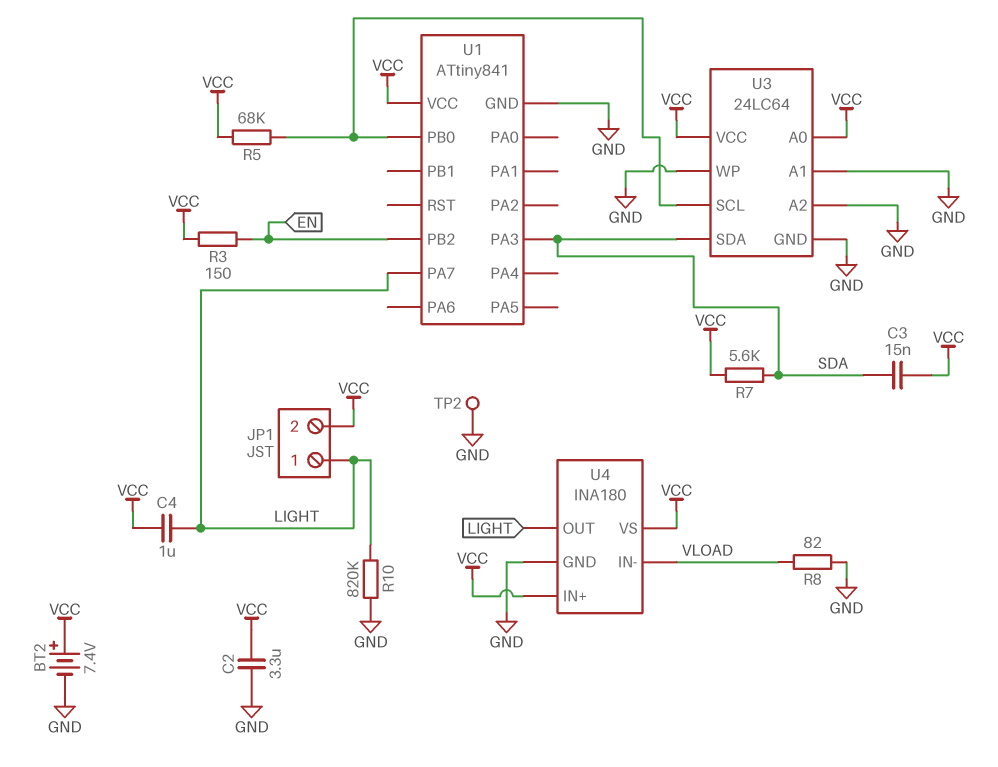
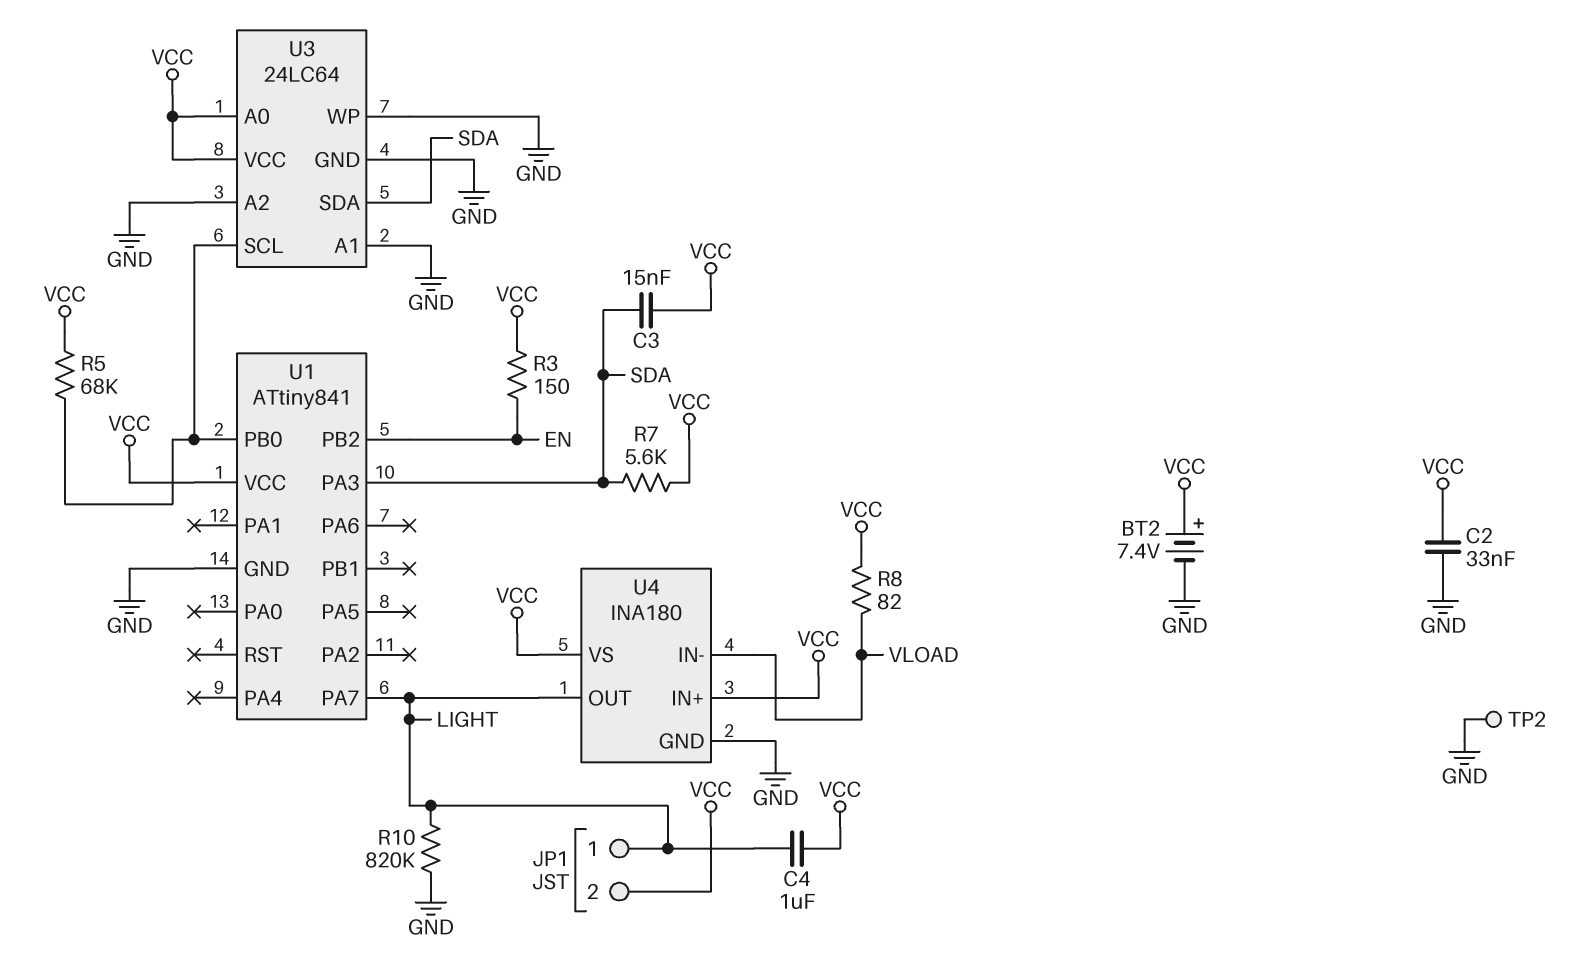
C2: 3.3uF (GND, VCC) -> 33nF (GND, VCC)
R8: 82 (GND, VLOAD) -> 82 (VCC, VLOAD)

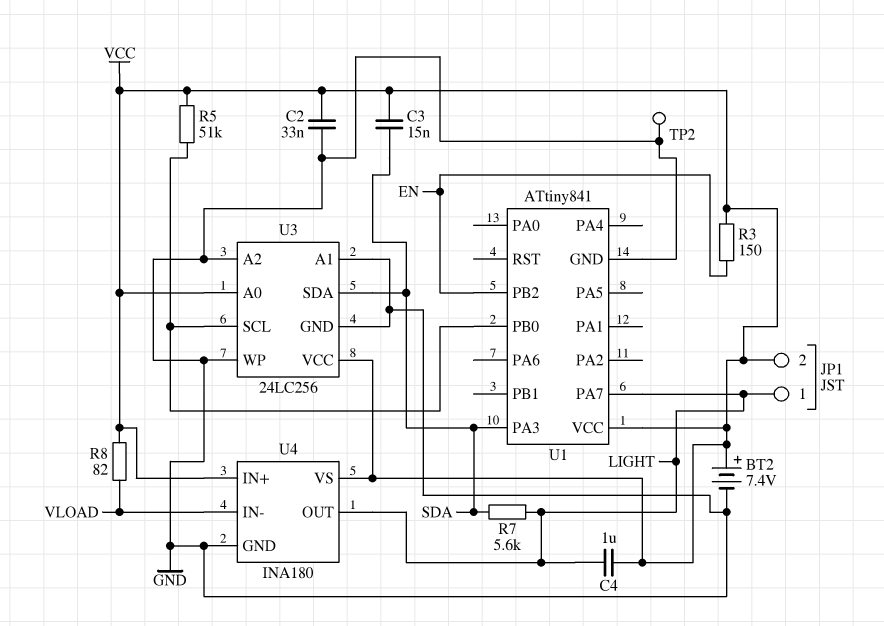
R5: 68k (U1/PB0, VCC) -> 51k (U1/PB0, VCC)
R7: 5.6k (SDA, VCC) -> 5.6k (LIGHT, SDA)
R10: 820k (GND, LIGHT) -> none
U3: 24LC64 -> 24LC256

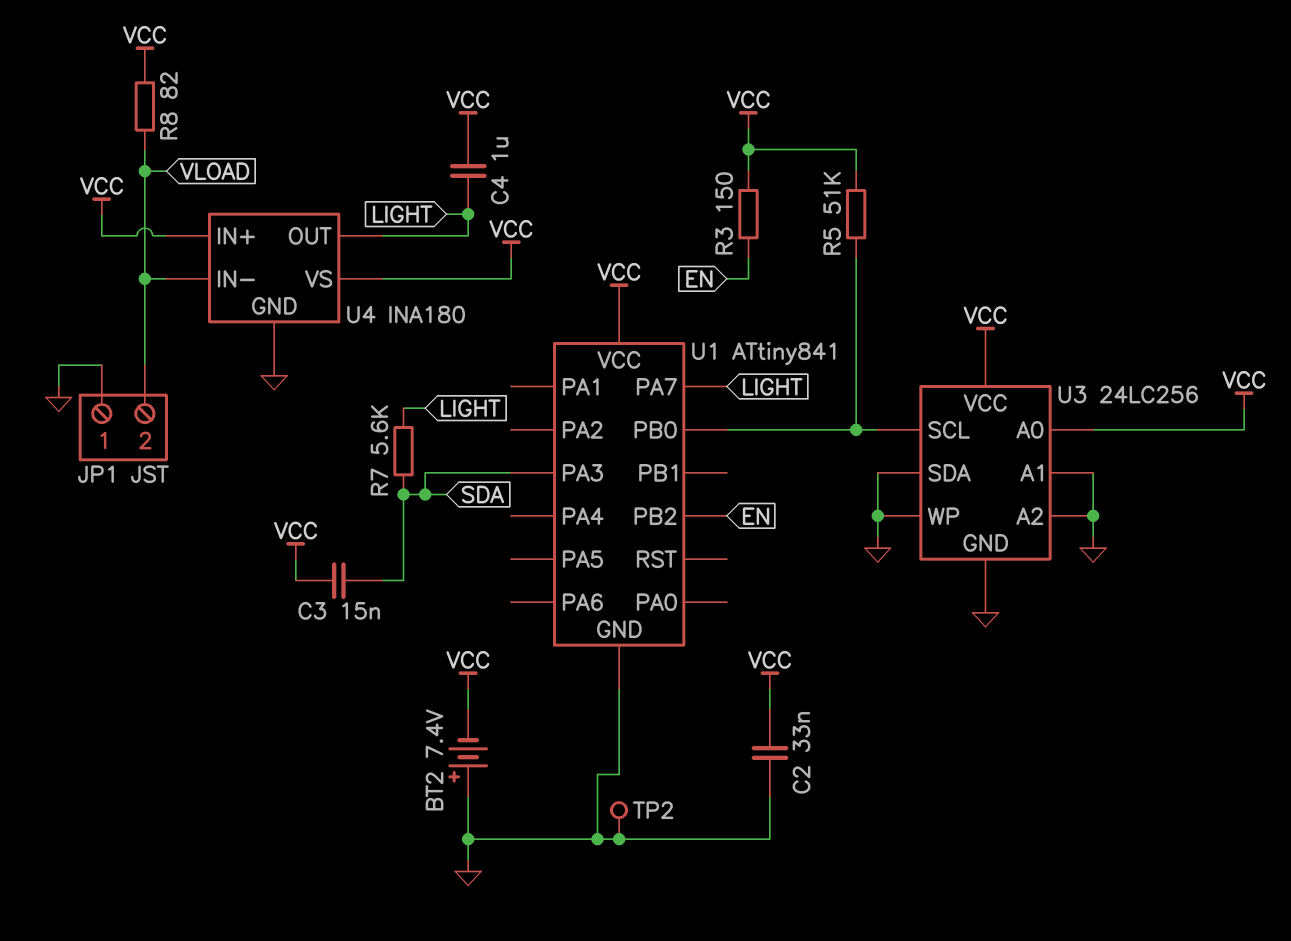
BT2: 7.4V (plus VCC, minus GND) -> 7.4V (plus GND, minus VCC)
JP1 pin 1: LIGHT -> GND
JP1 pin 2: VCC -> VLOAD
U3 pin SDA: SDA -> GND

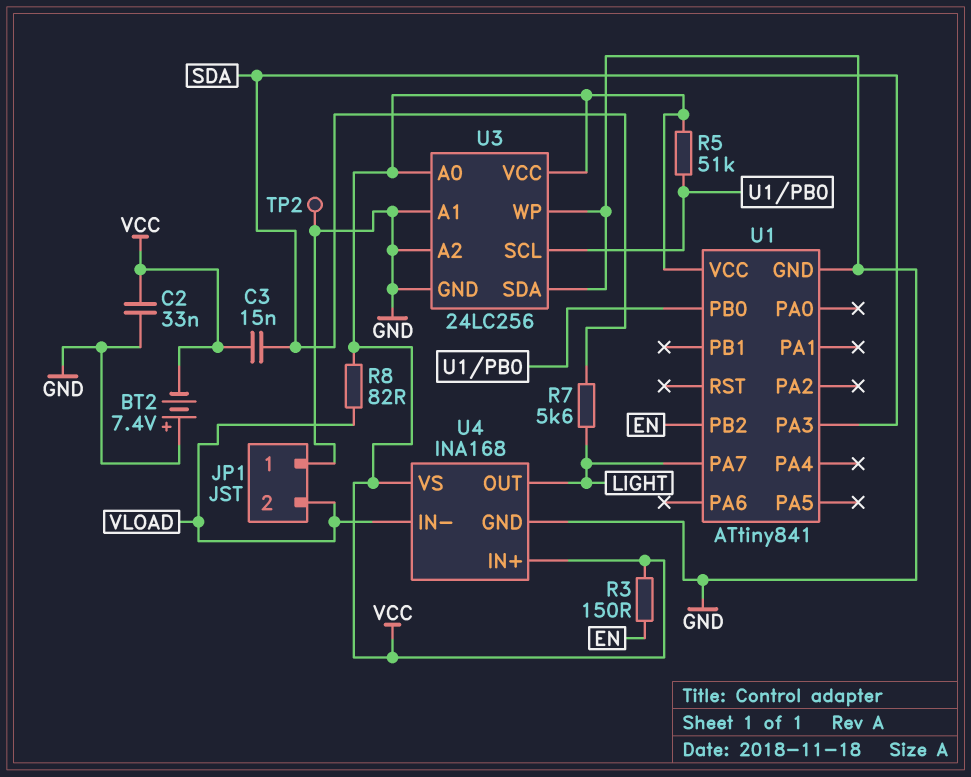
C4: 1uF (LIGHT, VCC) -> none
U4: INA180 -> INA168

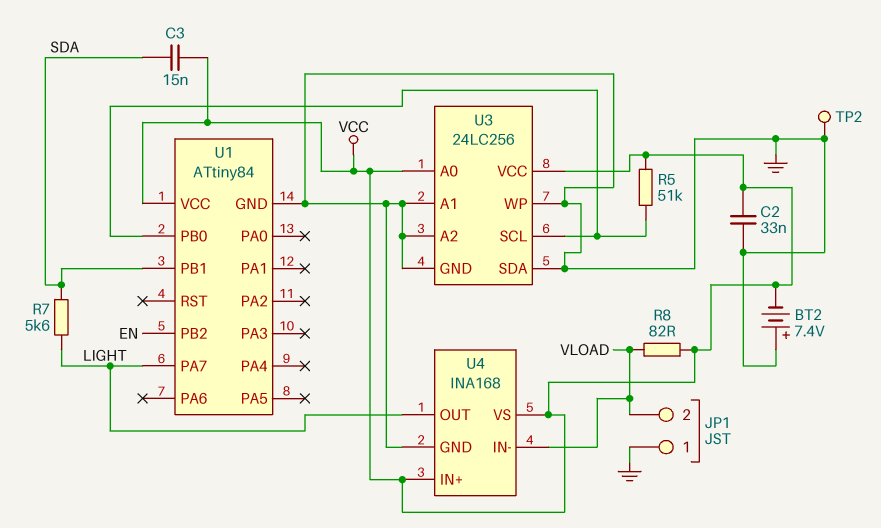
R3: 150 (EN, VCC) -> none
U1: ATtiny841 -> ATtiny84
U1 pin PA3: SDA -> none
U1 pin PB1: none -> SDA

